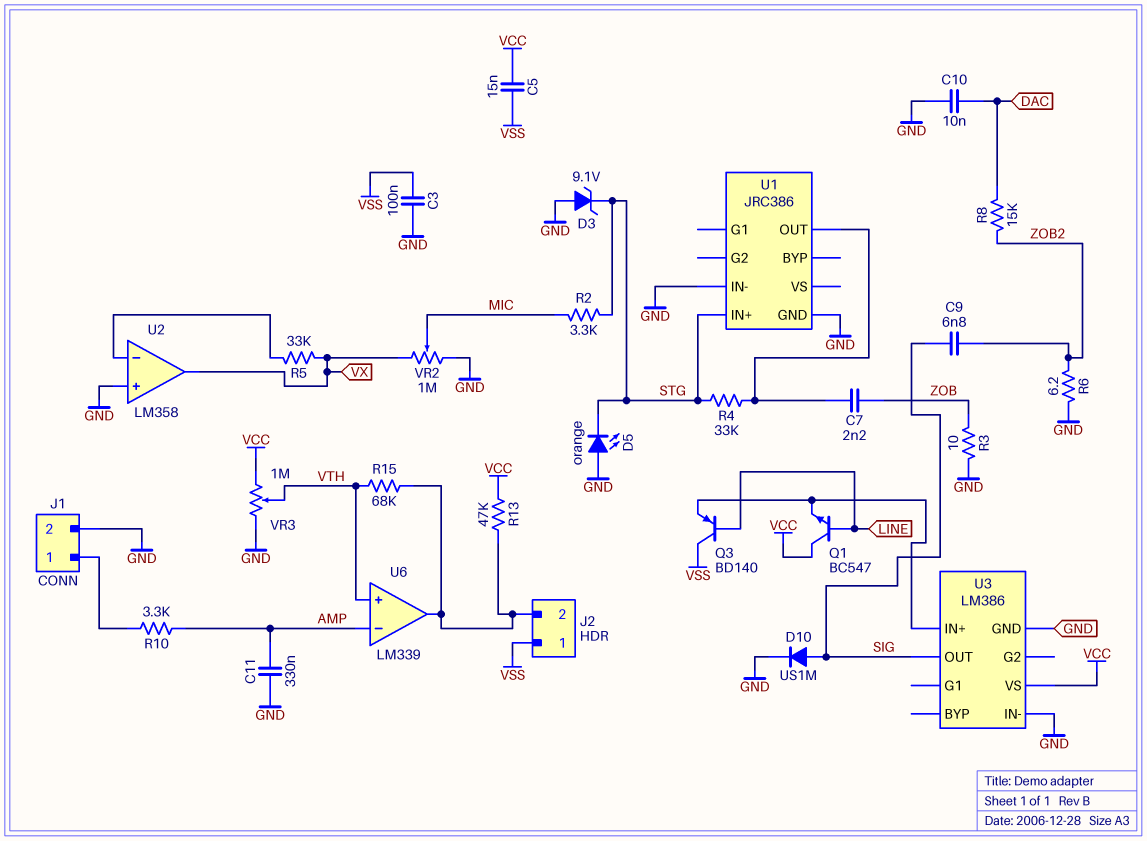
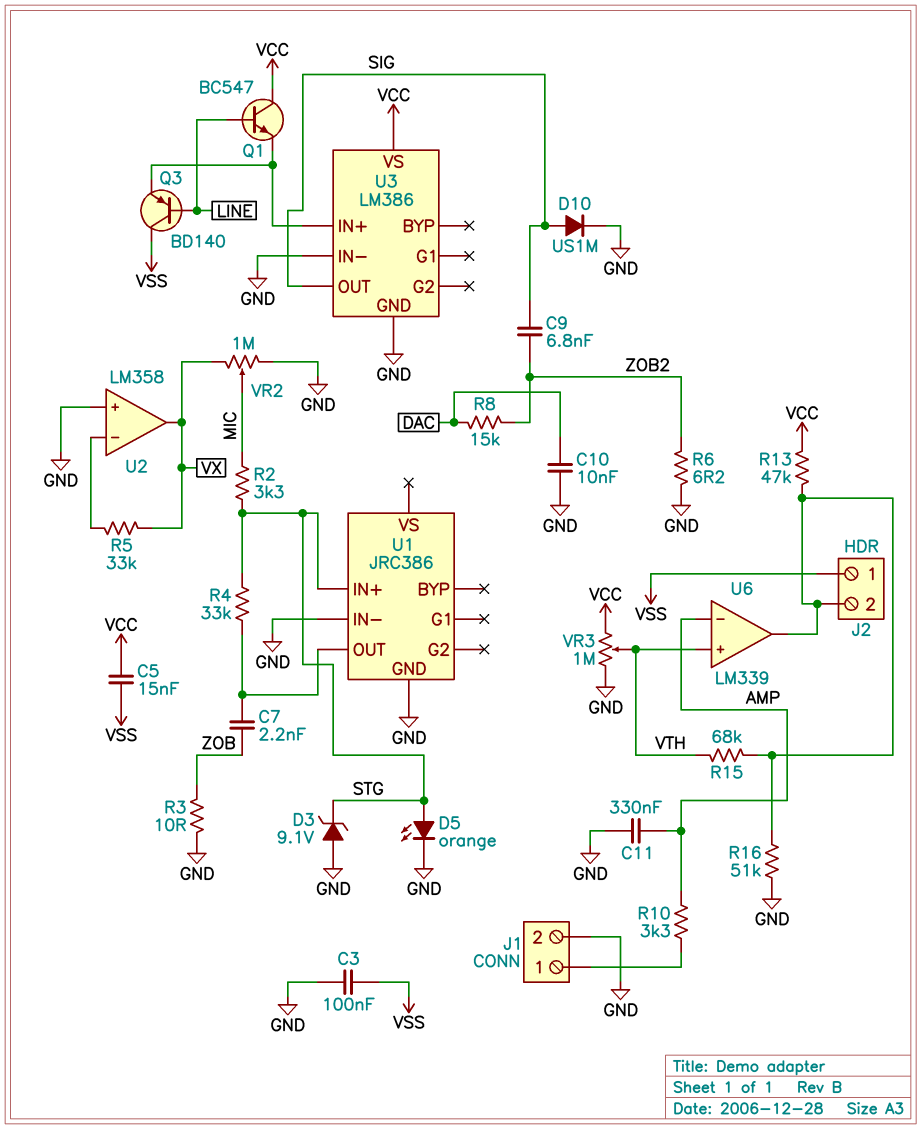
D5: LED orange (A GND, K STG) -> LED orange (A STG, K GND)
R16: none -> 51k (GND, J2/2)

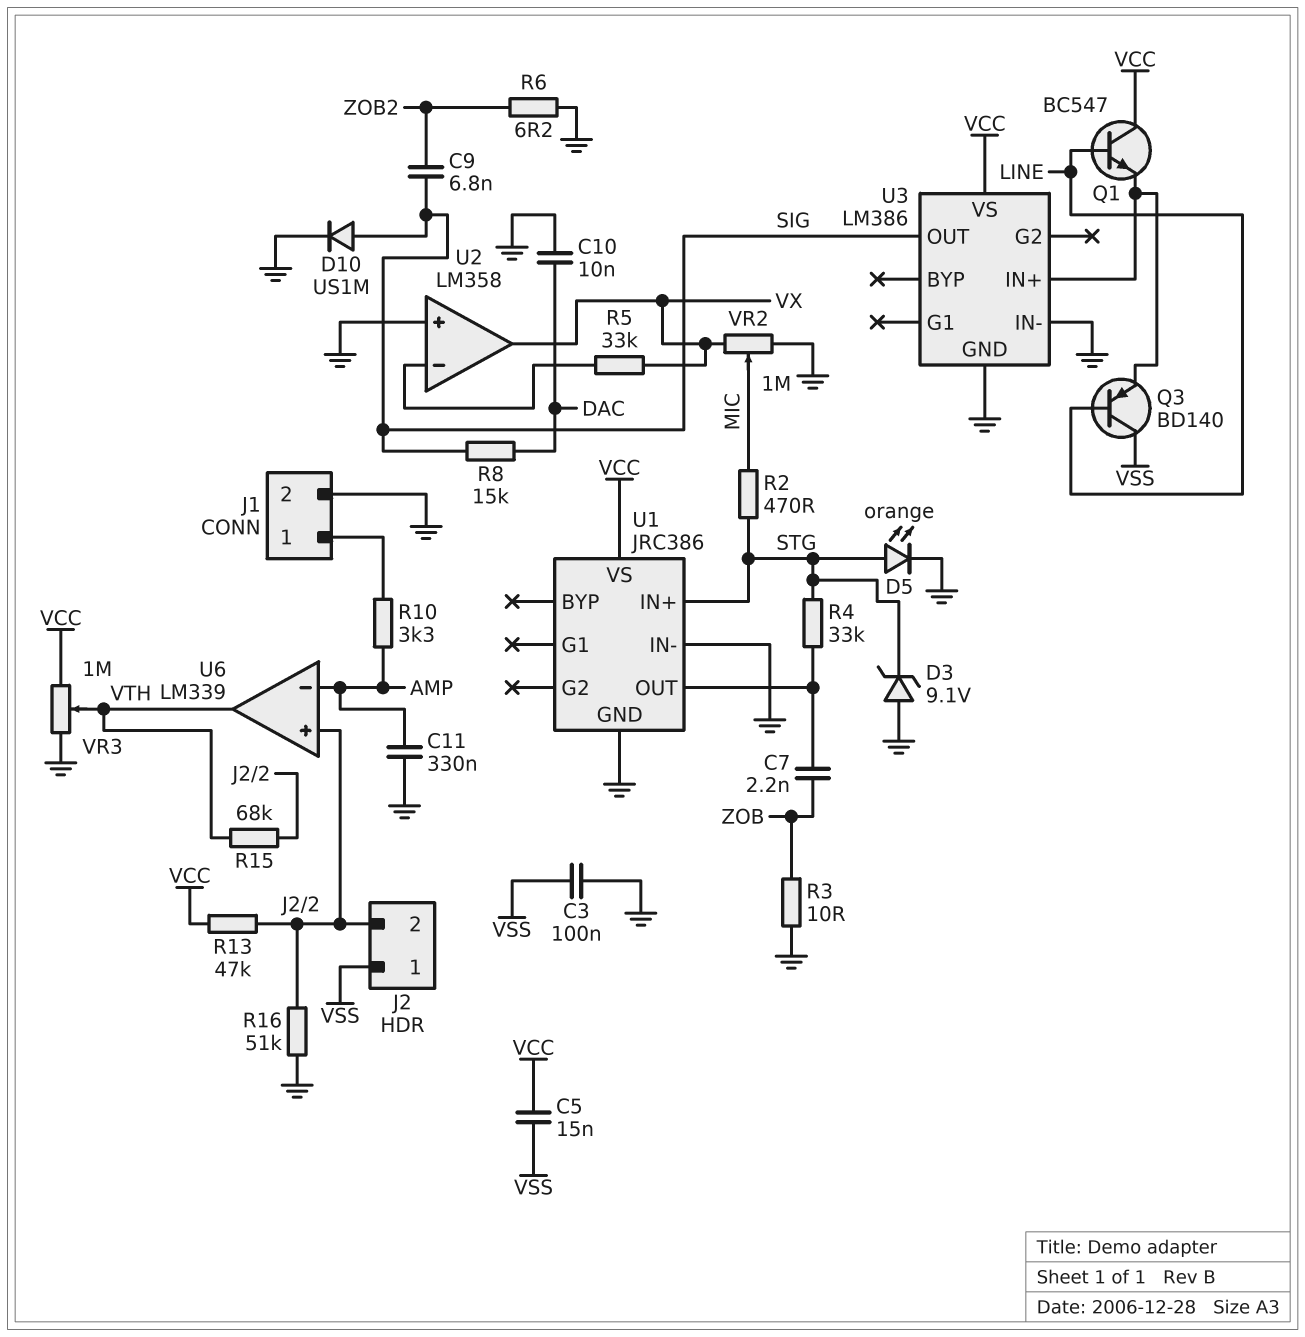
R2: 3.3k (MIC, STG) -> 470 (MIC, STG)
R8: 15k (DAC, ZOB2) -> 15k (DAC, SIG)
U1 pin VS: none -> VCC
U6 pin in+: VTH -> J2/2
U6 pin out: J2/2 -> VTH

